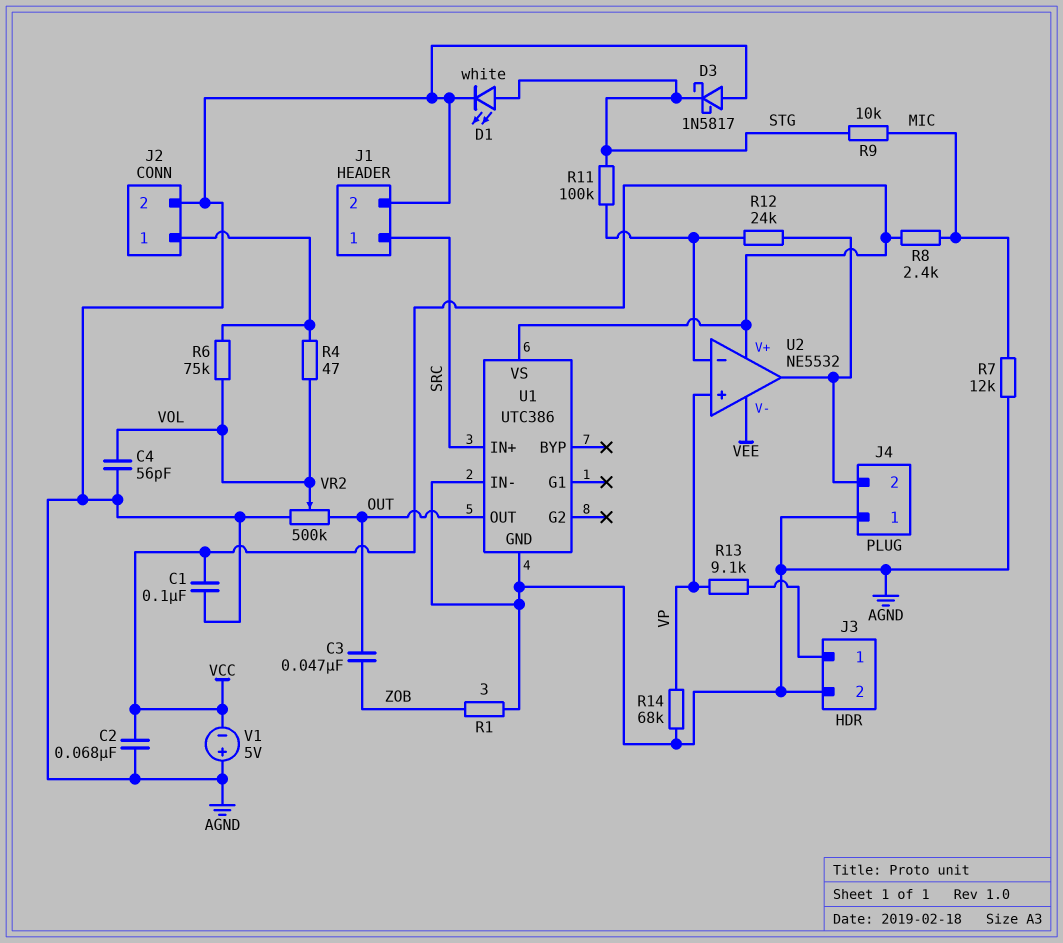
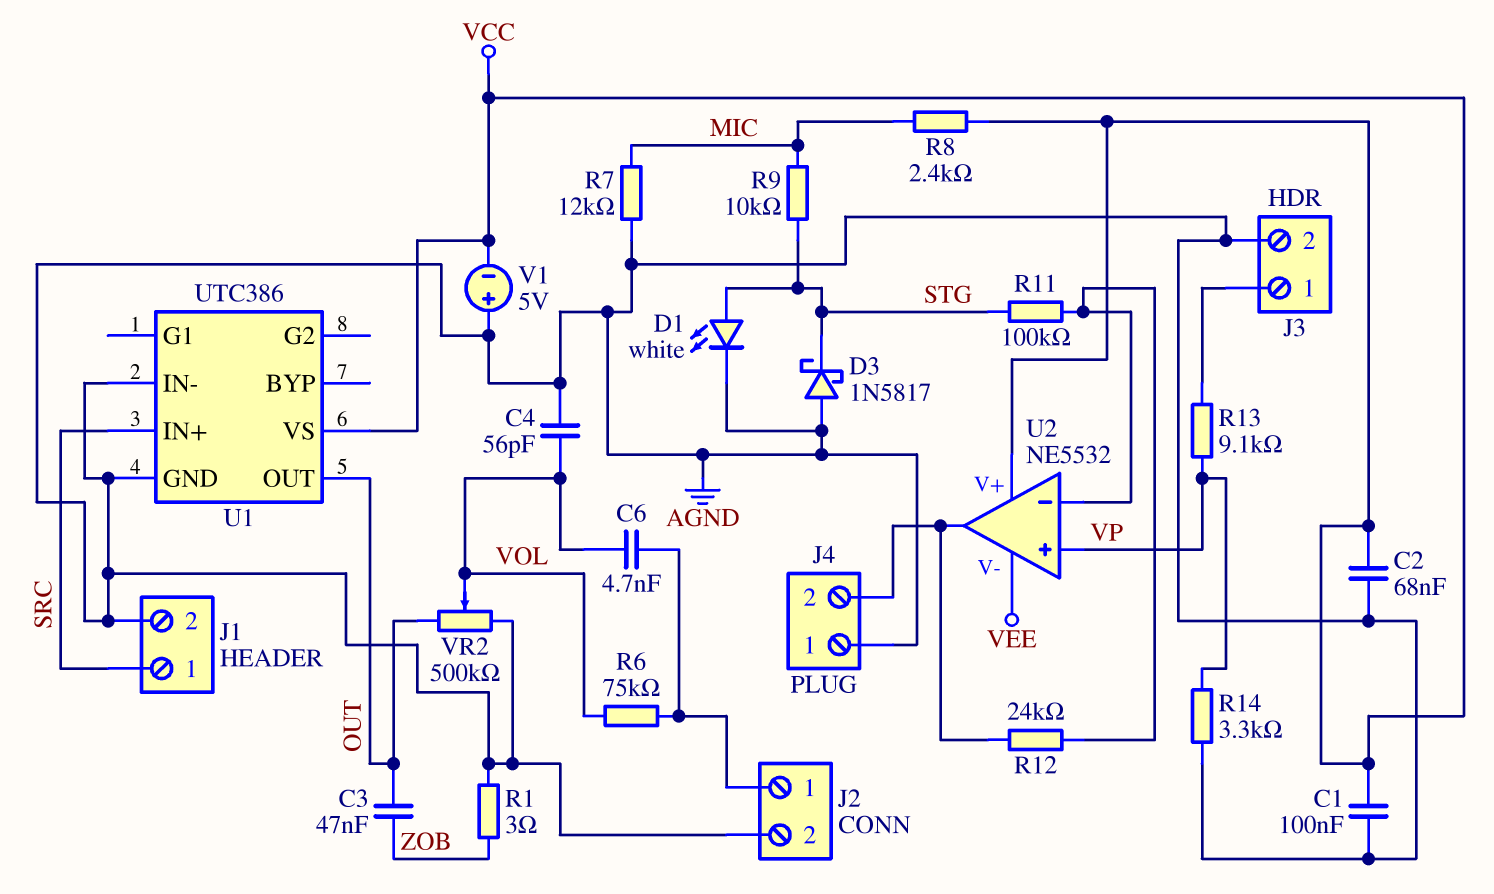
C6: none -> 4.7nF (J2/1, VOL)
R4: 47 (J2/1, VOL) -> none
R14: 68k (AGND, VP) -> 3.3k (AGND, VP)

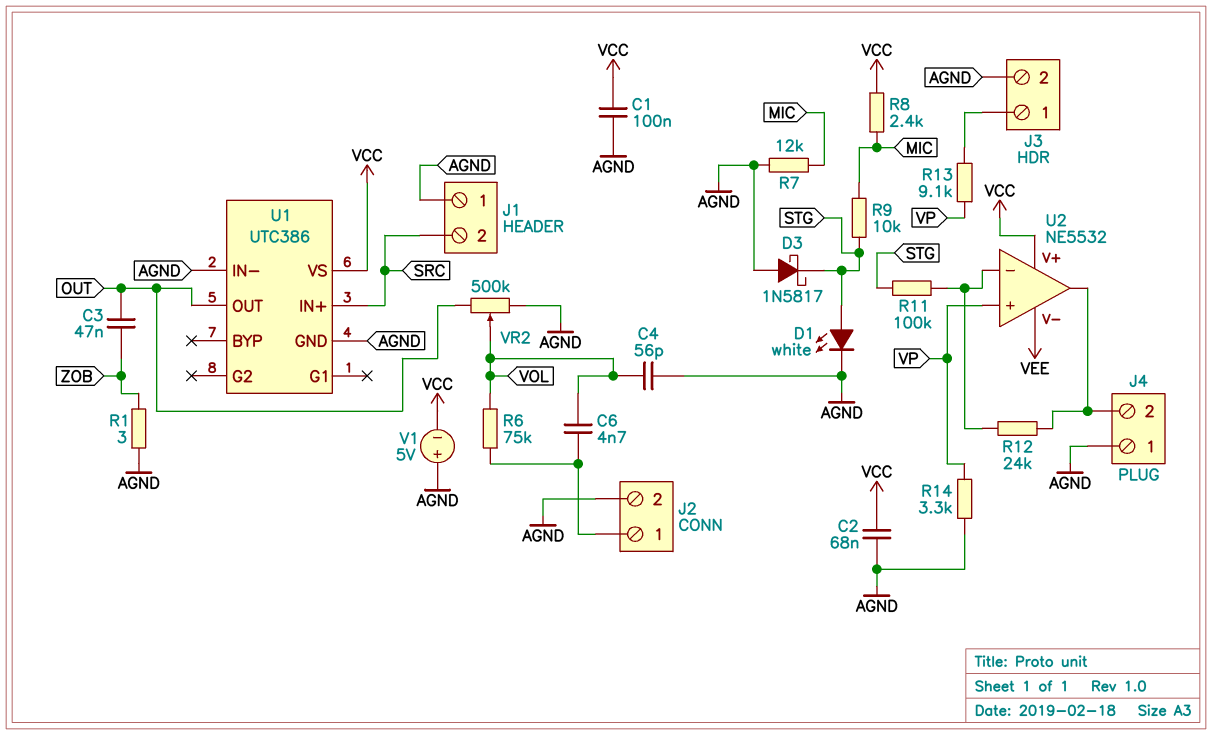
J1 pin 1: SRC -> AGND
J1 pin 2: AGND -> SRC

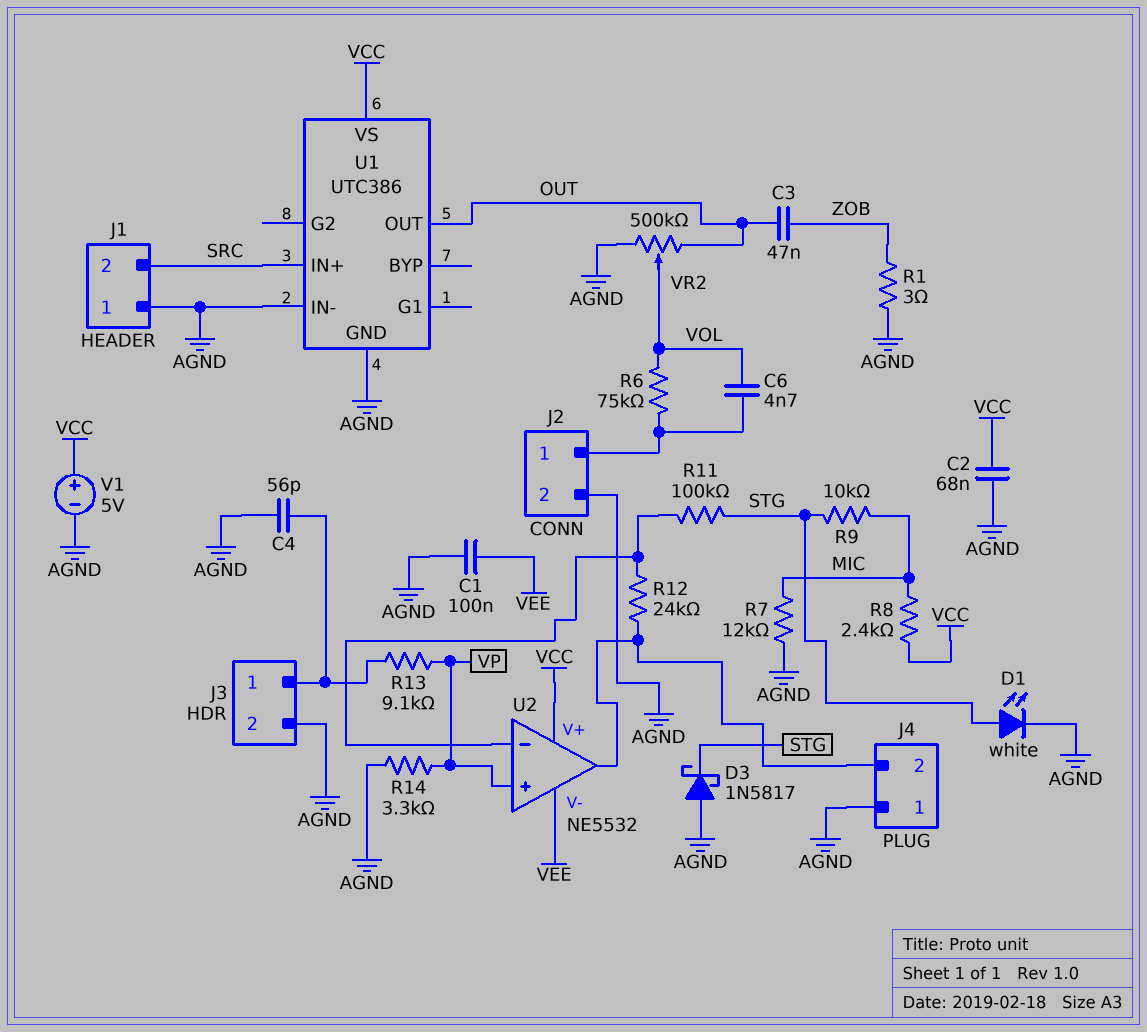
C1: 100nF (AGND, VCC) -> 100nF (AGND, VEE)
C4: 56pF (AGND, VOL) -> 56pF (AGND, J3/1)
V1: 5V (plus AGND, minus VCC) -> 5V (plus VCC, minus AGND)

